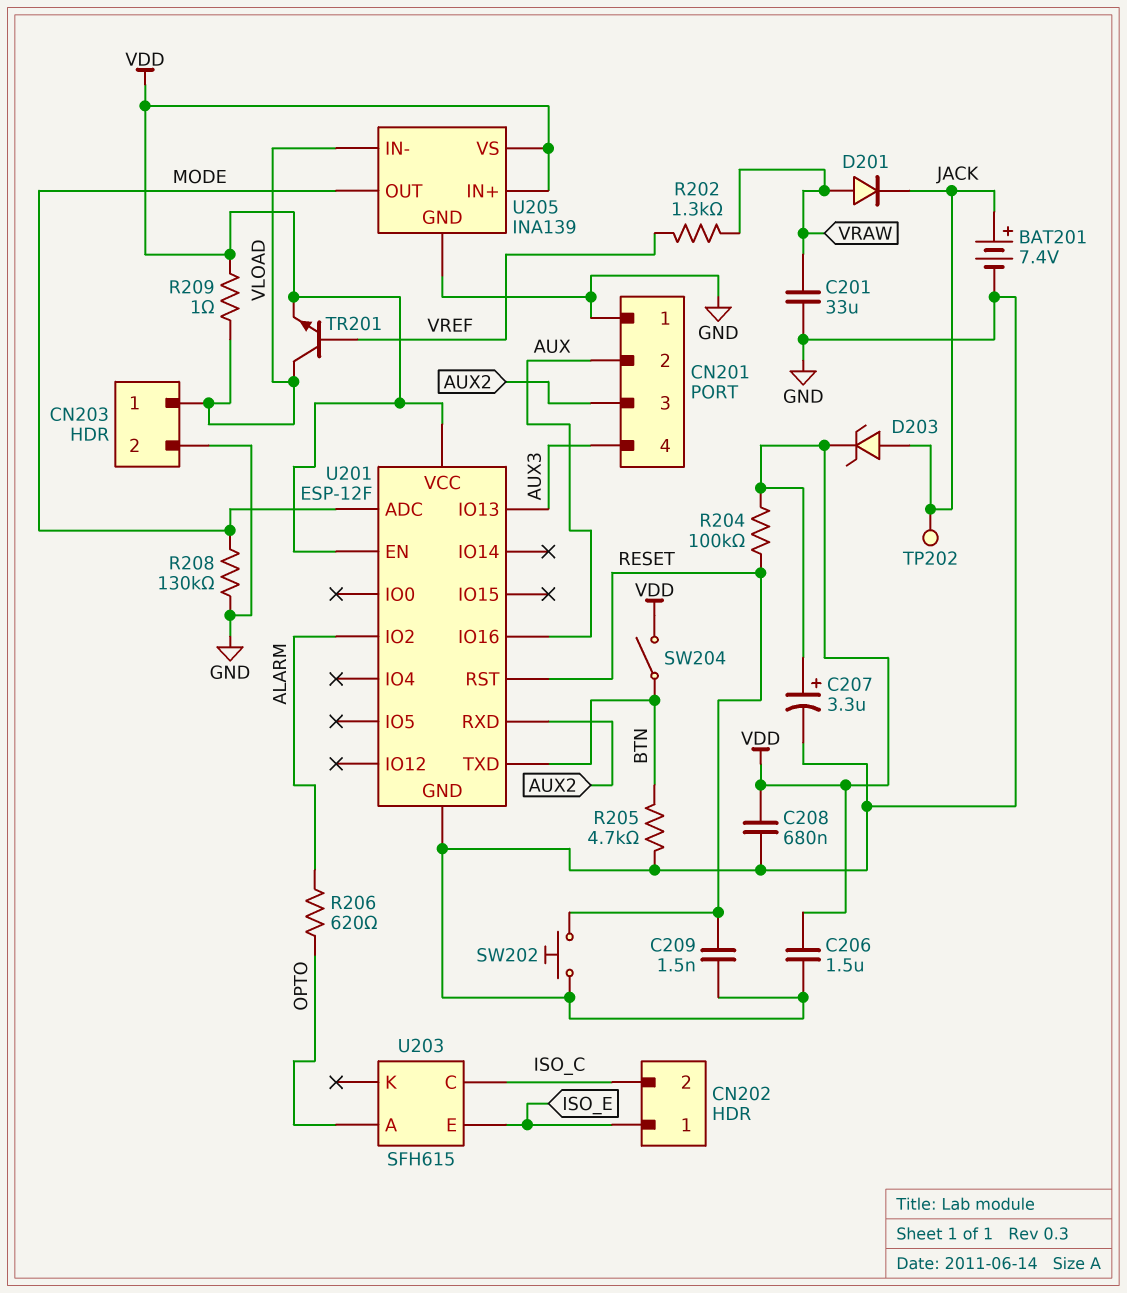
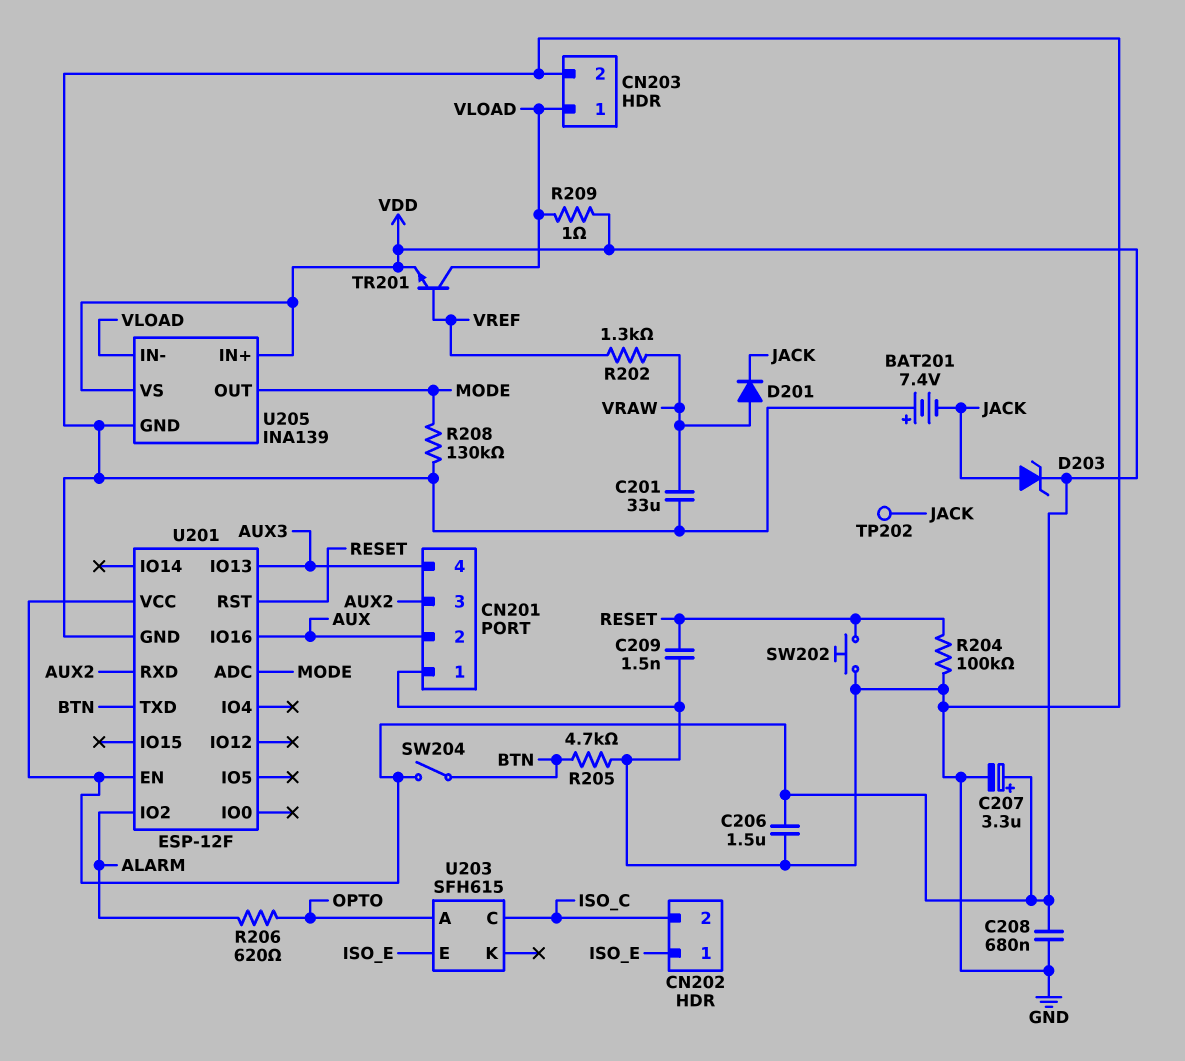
BAT201: 7.4V (plus JACK, minus GND) -> 7.4V (plus GND, minus JACK)
R204: 100k (RESET, VDD) -> 100k (GND, RESET)

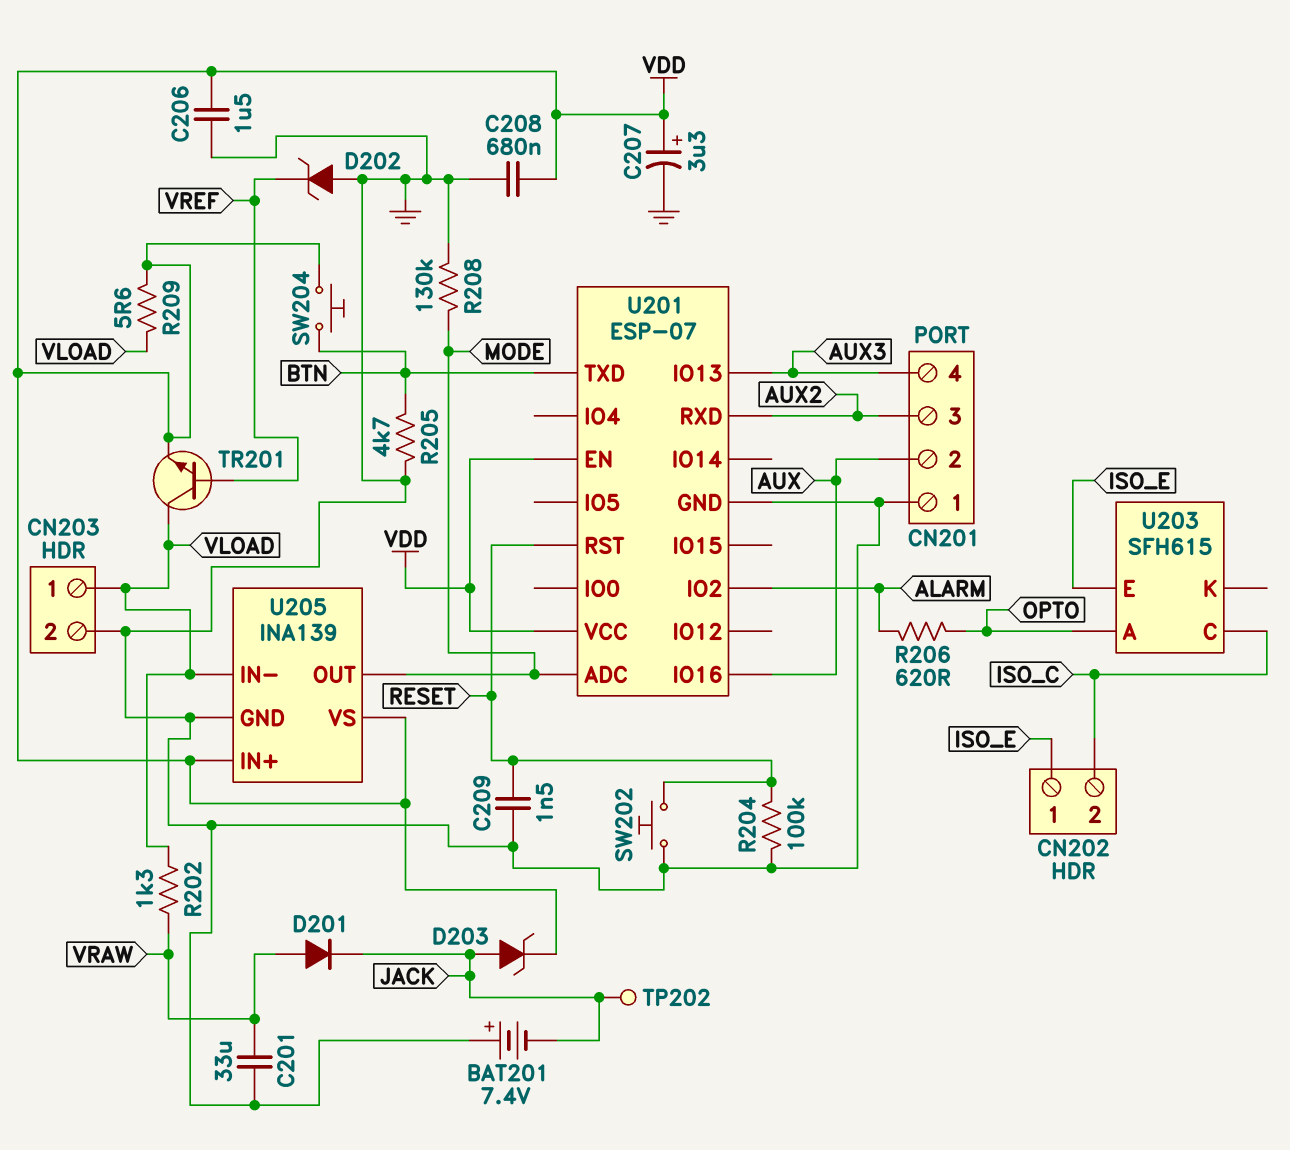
D202: none -> zener (A GND, K VREF)
R202: 1.3k (VRAW, VREF) -> 1.3k (VLOAD, VRAW)
R209: 1 (VDD, VLOAD) -> 5.6 (VDD, VLOAD)
SW204: switch (BTN, VDD) -> button (BTN, VDD)
U201: ESP-12F -> ESP-07

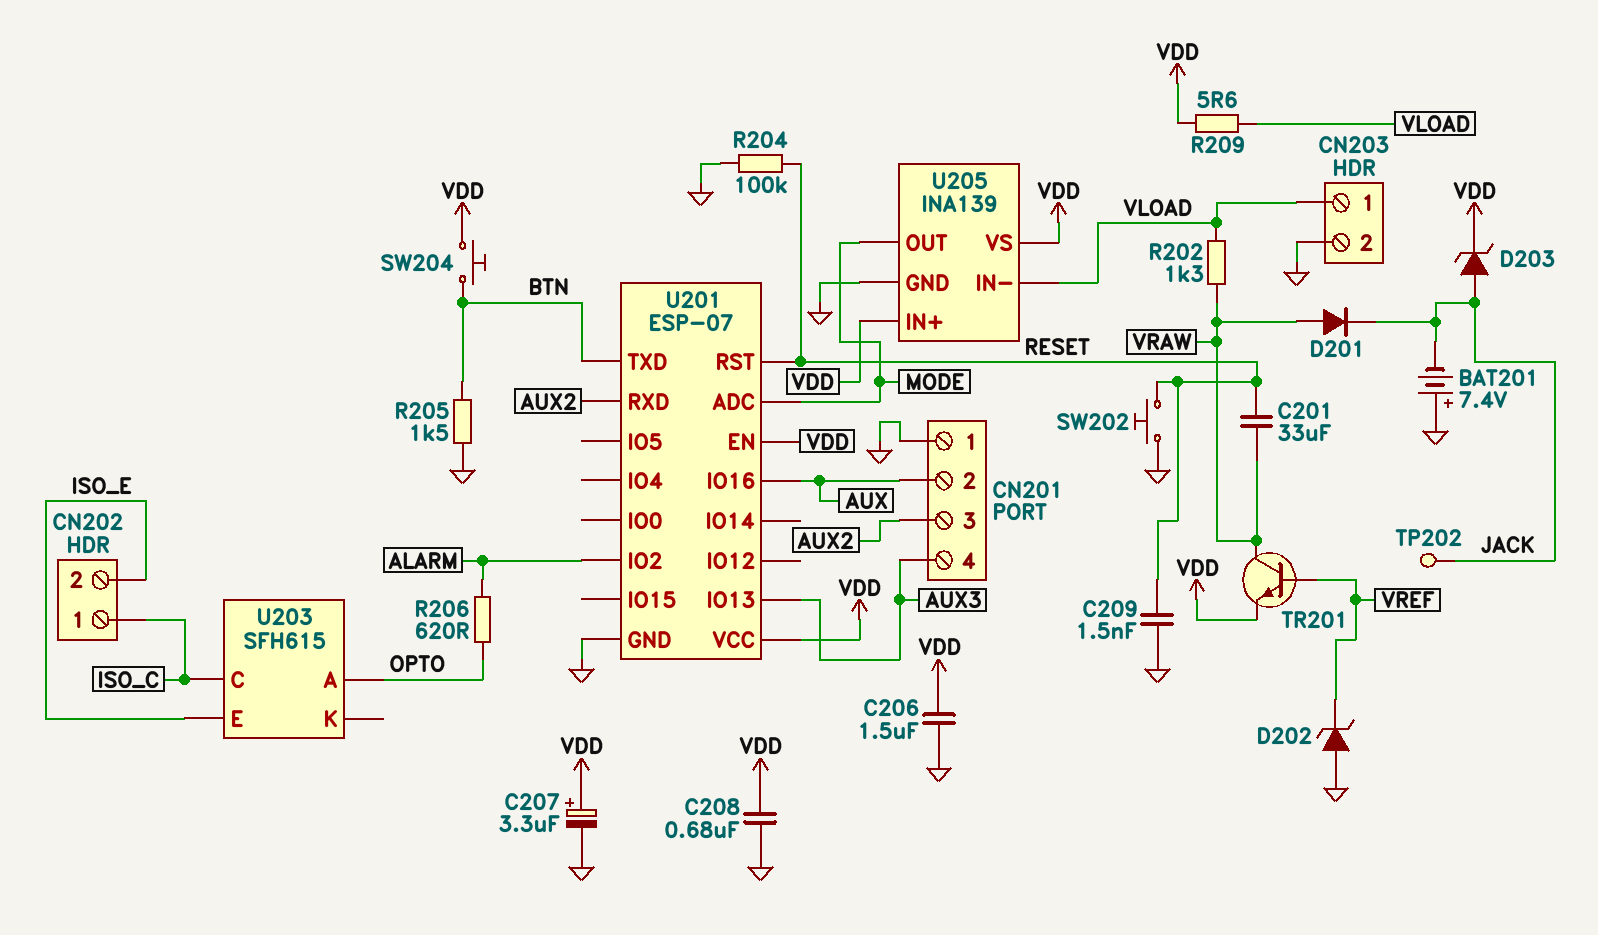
C201: 33uF (GND, VRAW) -> 33uF (RESET, VRAW)
CN202 pin 1: ISO_E -> ISO_C
CN202 pin 2: ISO_C -> ISO_E
R205: 4.7k (BTN, GND) -> 1.5k (BTN, GND)
R208: 130k (GND, MODE) -> none
TR201: NPN (B VREF, C VLOAD, E VDD) -> NPN (B VREF, C VRAW, E VDD)

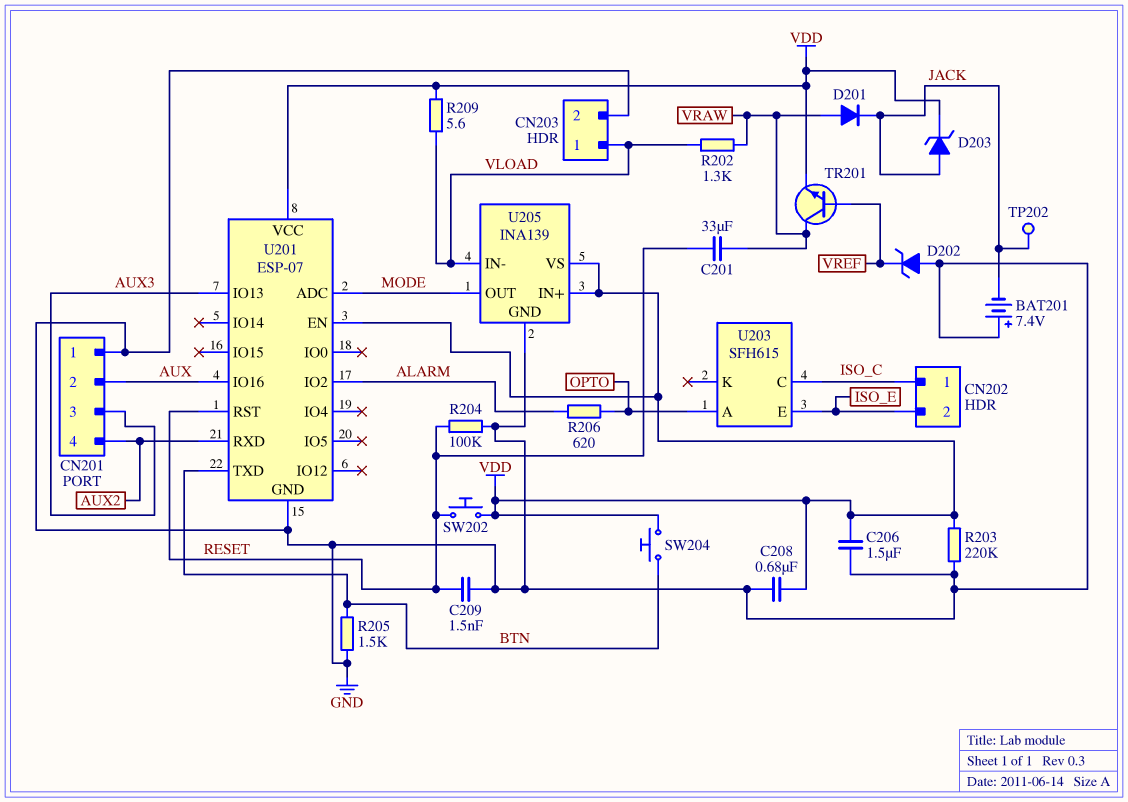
C207: 3.3uF (plus VDD, minus GND) -> none
CN201 pin 3: AUX2 -> AUX3
CN201 pin 4: AUX3 -> AUX2
R203: none -> 220k (GND, VDD)
SW202: button (GND, RESET) -> button (RESET, VDD)

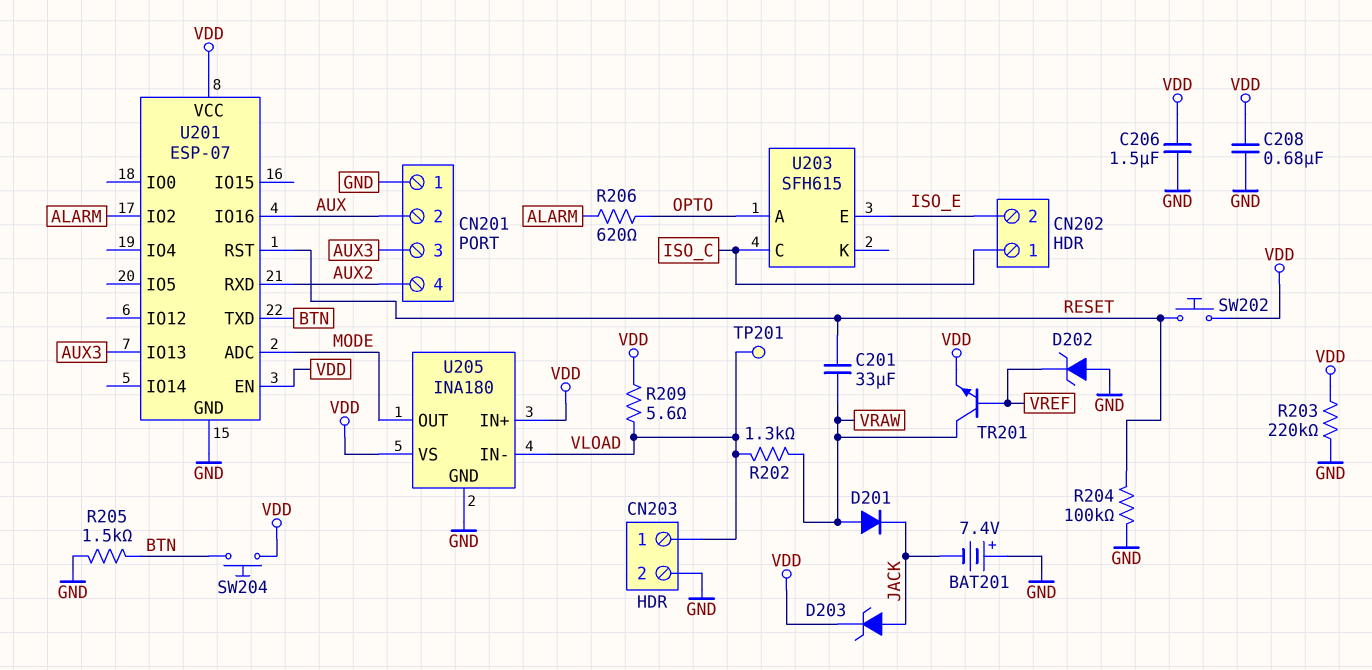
C209: 1.5nF (GND, RESET) -> none
TP201: none -> test point (VLOAD)
TP202: test point (JACK) -> none
U205: INA139 -> INA180

